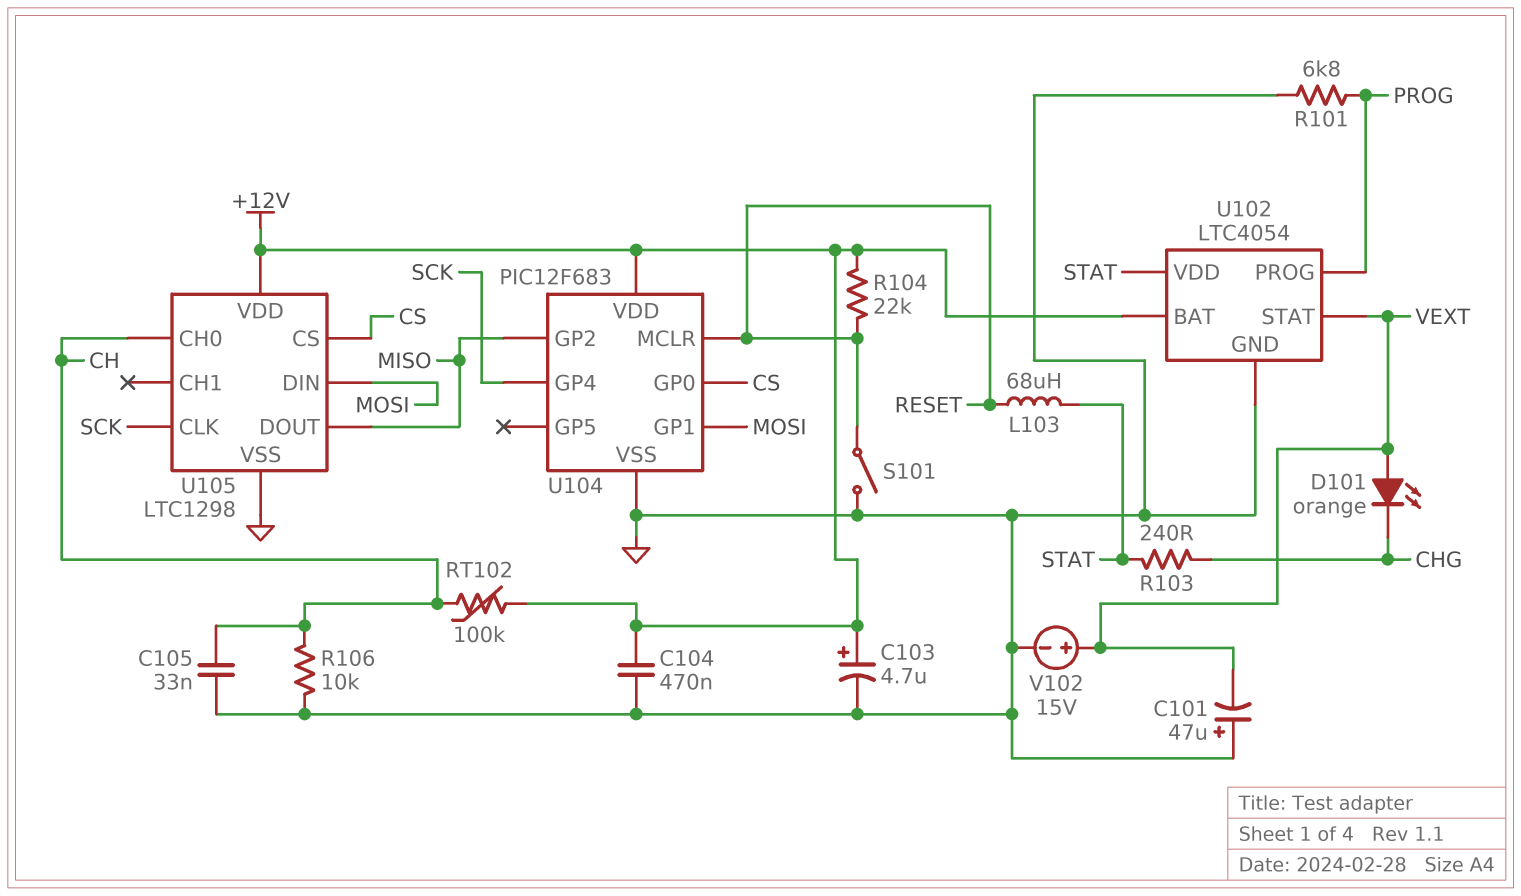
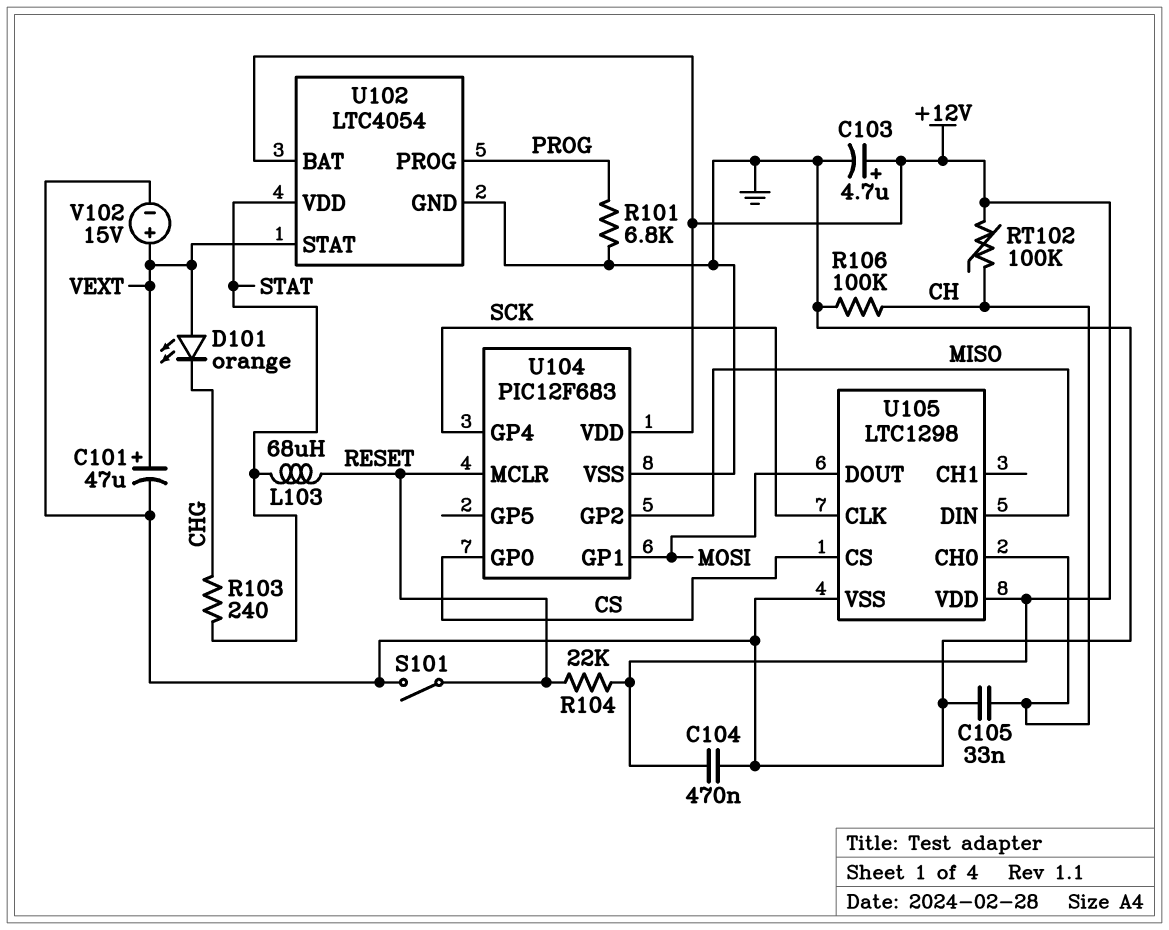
C101: 47uF (plus GND, minus VEXT) -> 47uF (plus VEXT, minus GND)
R106: 10k (CH, GND) -> 100k (CH, GND)
U105 pin DIN: MOSI -> MISO
U105 pin DOUT: MISO -> MOSI

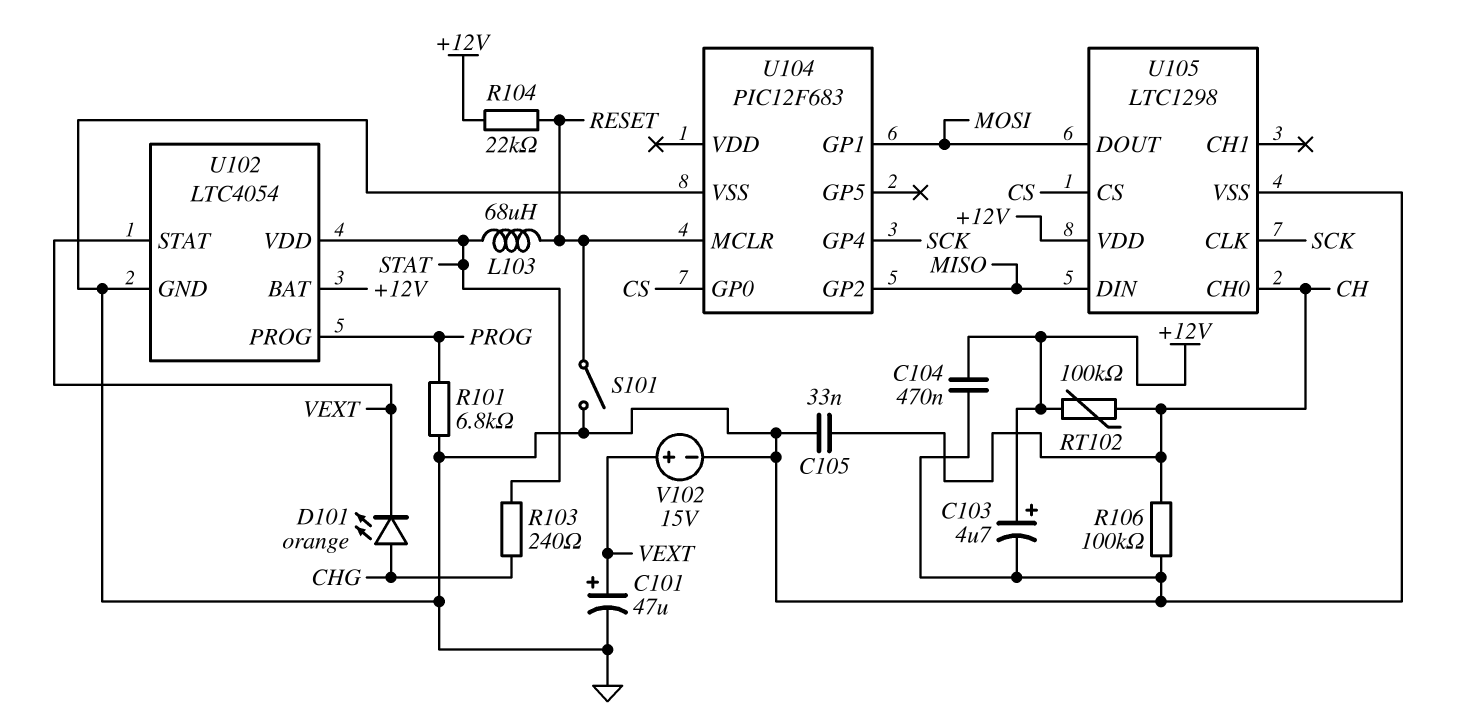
D101: LED orange (A VEXT, K CHG) -> LED orange (A CHG, K VEXT)
U104 pin VDD: +12V -> none

